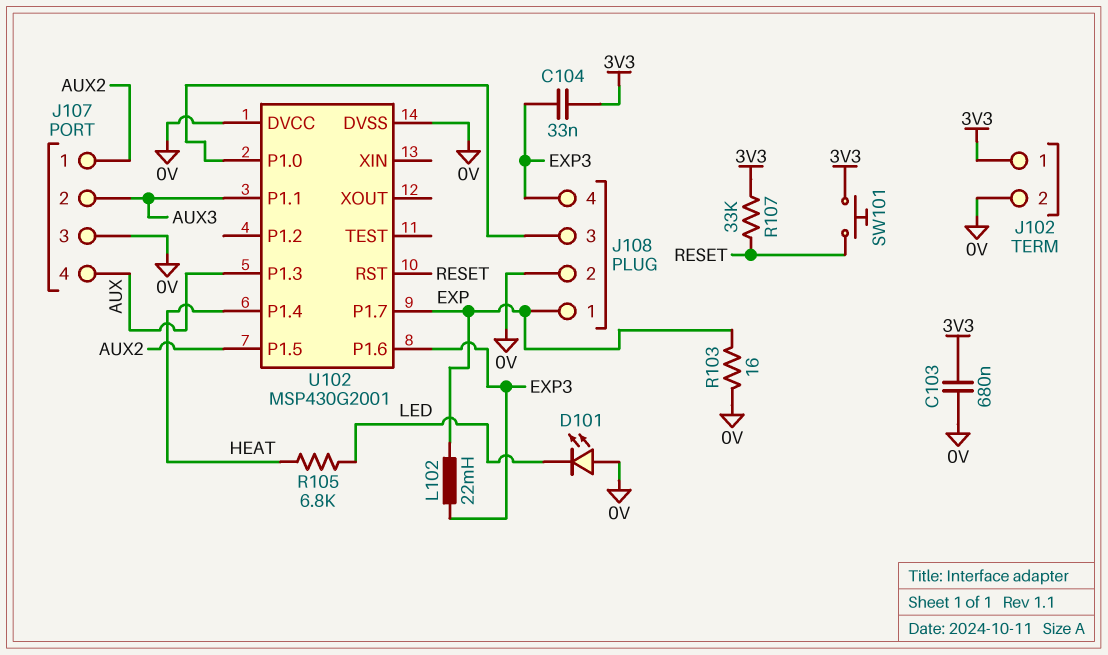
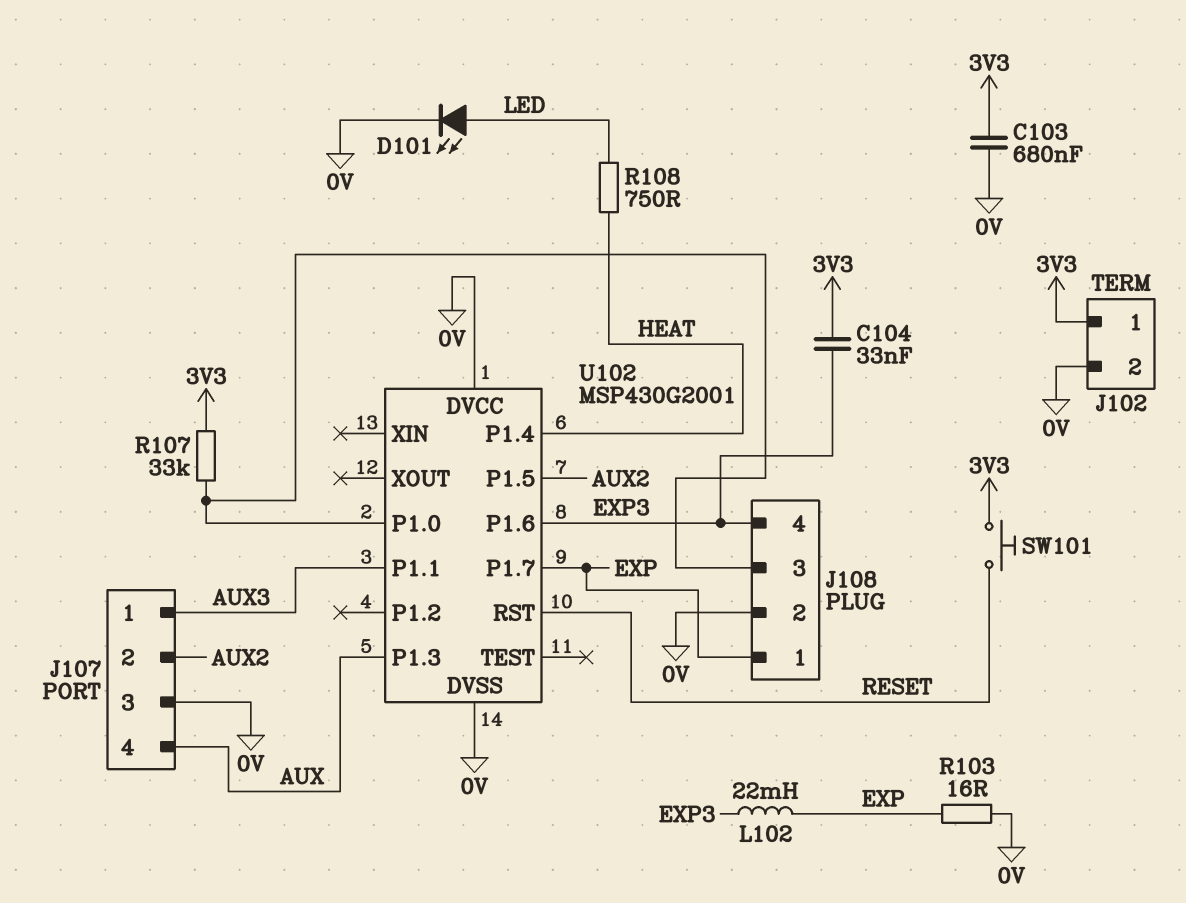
D101: LED (A 0V, K LED) -> LED (A LED, K 0V)
J107 pin 1: AUX2 -> AUX3
J107 pin 2: AUX3 -> AUX2
R105: 6.8k (HEAT, LED) -> none
R107: 33k (3V3, RESET) -> 33k (3V3, J108/3)
R108: none -> 750 (HEAT, LED)

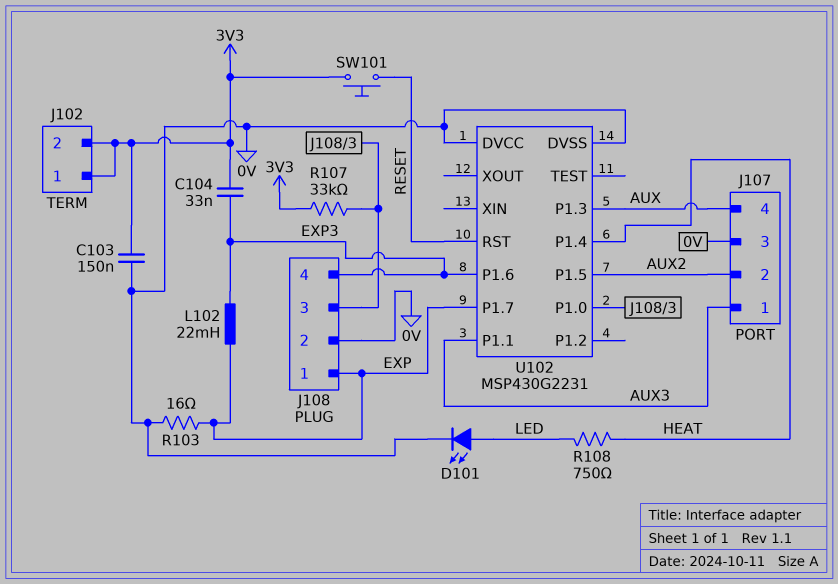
C103: 680nF (0V, 3V3) -> 150nF (0V, 3V3)
J102 pin 2: 0V -> 3V3
U102: MSP430G2001 -> MSP430G2231

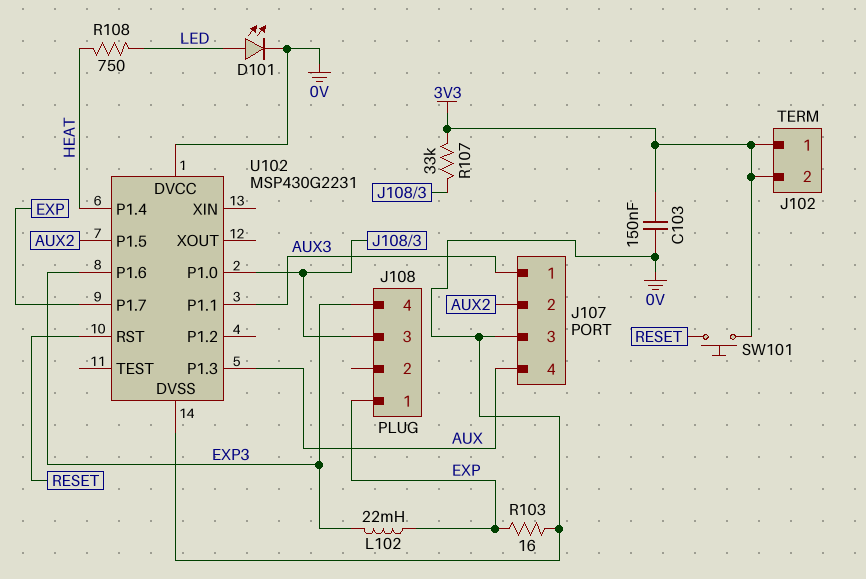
C104: 33nF (3V3, EXP3) -> none
J108 pin 2: 0V -> none

